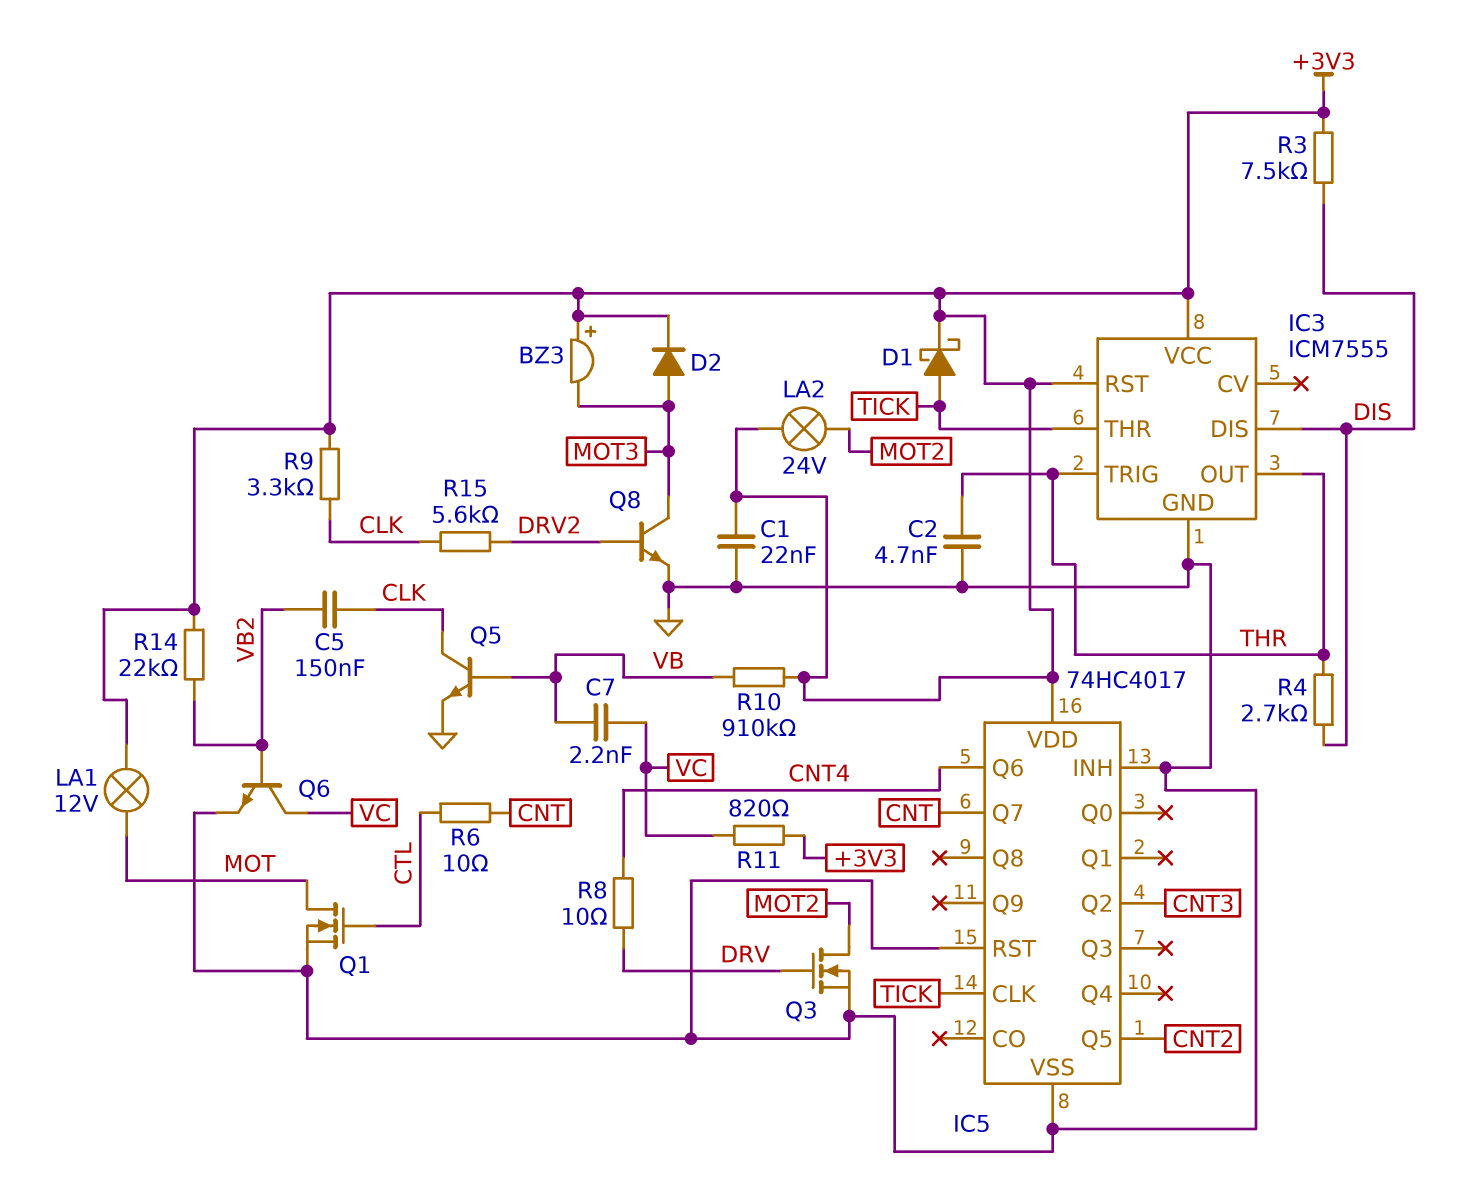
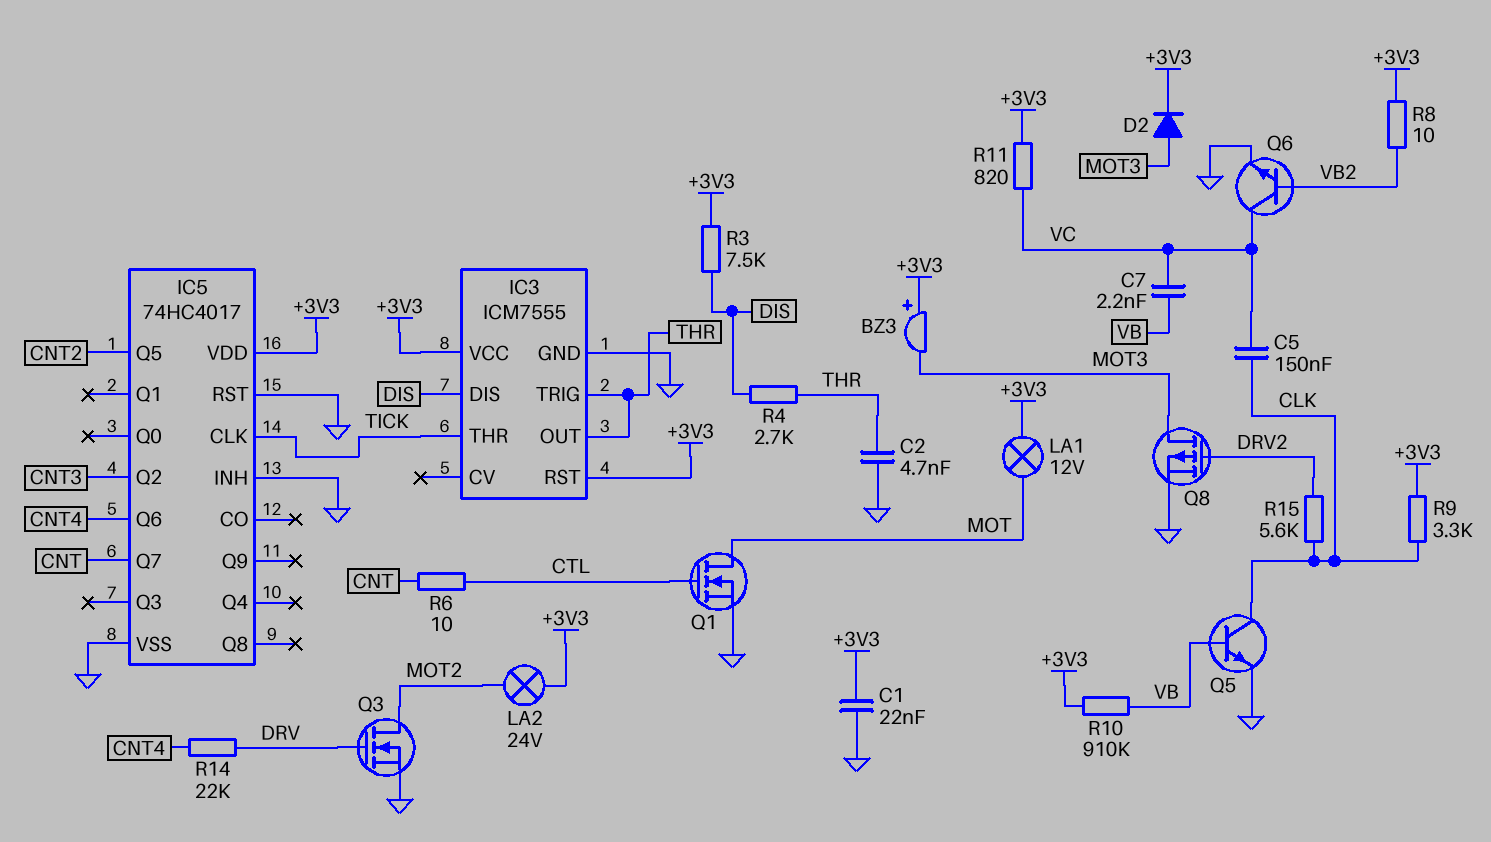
C5: 150nF (CLK, VB2) -> 150nF (CLK, VC)
D1: schottky (A TICK, K +3V3) -> none
Q8: NPN (B DRV2, C MOT3, E GND) -> PMOS (G DRV2, D MOT3, S GND)
R8: 10 (CNT4, DRV) -> 10 (+3V3, VB2)
R14: 22k (+3V3, VB2) -> 22k (CNT4, DRV)

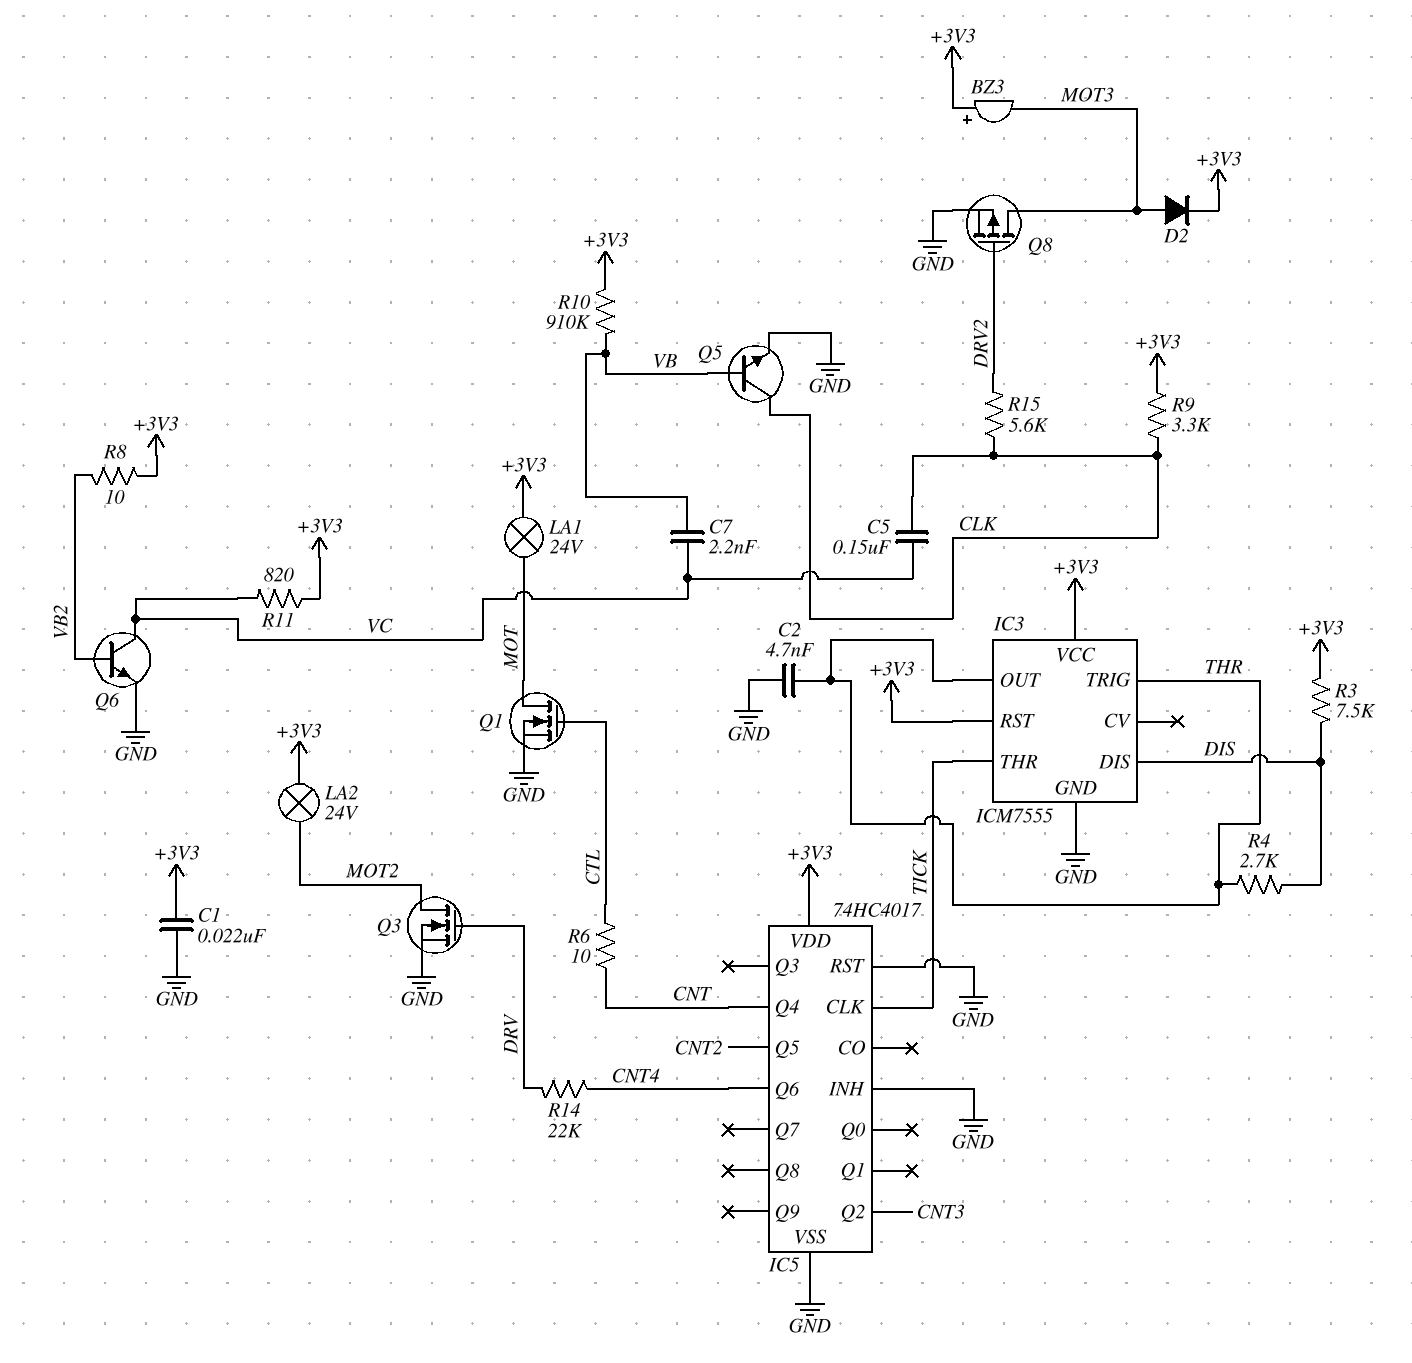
IC5 pin Q4: none -> CNT
IC5 pin Q7: CNT -> none
LA1: lamp 12V (+3V3, MOT) -> lamp 24V (+3V3, MOT)

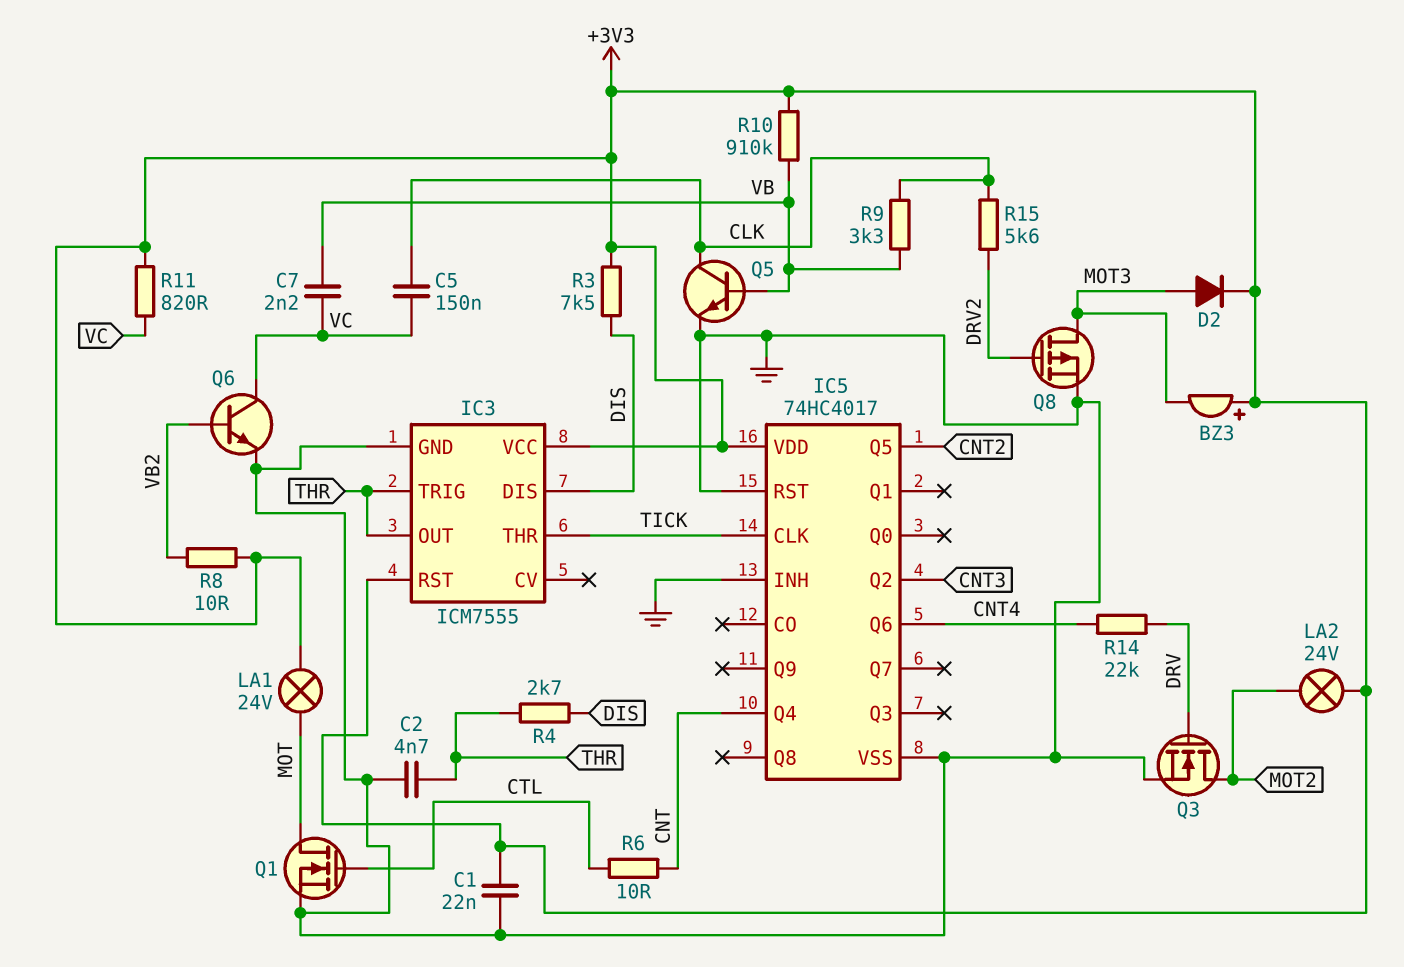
R9: 3.3k (+3V3, CLK) -> 3.3k (CLK, VB)

